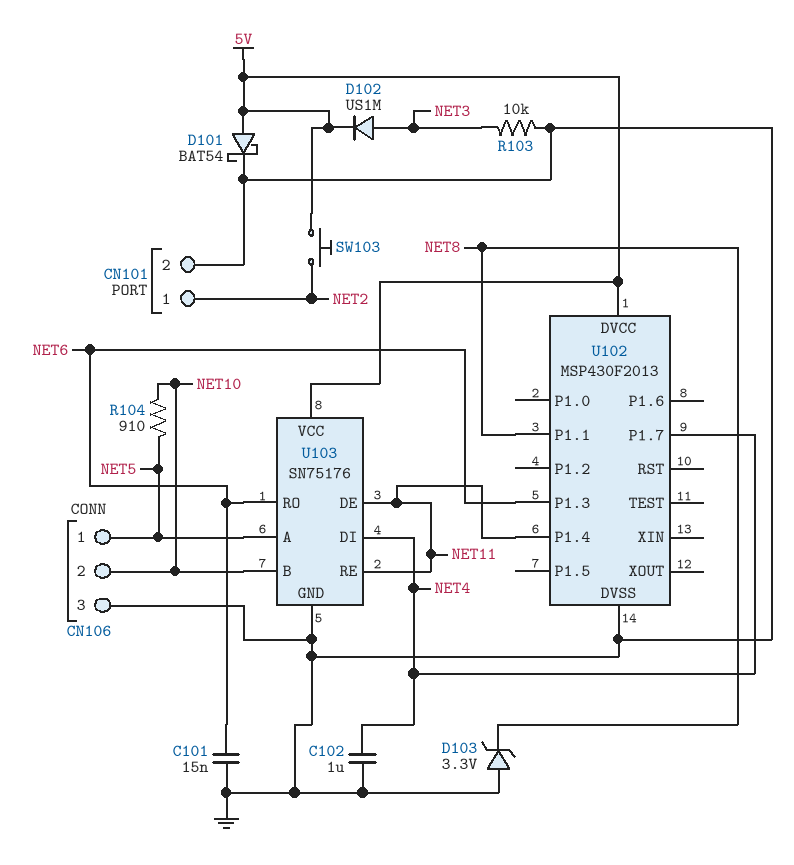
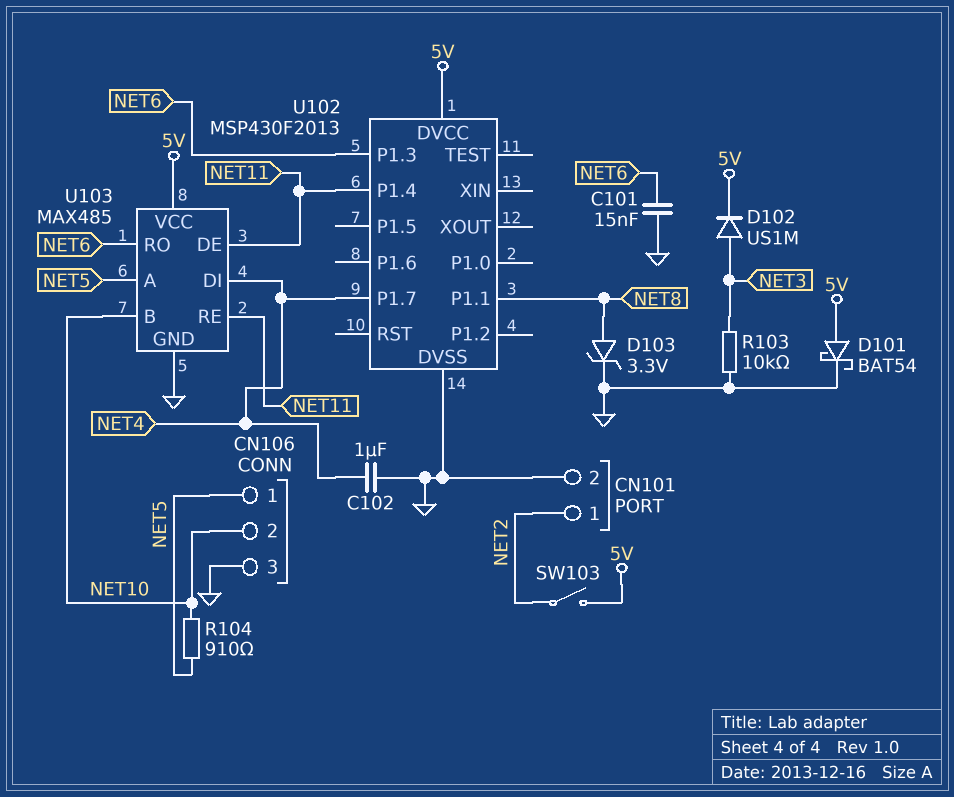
D103: zener 3.3V (A GND, K NET8) -> zener 3.3V (A NET8, K GND)
SW103: button (5V, NET2) -> switch (5V, NET2)
U103: SN75176 -> MAX485

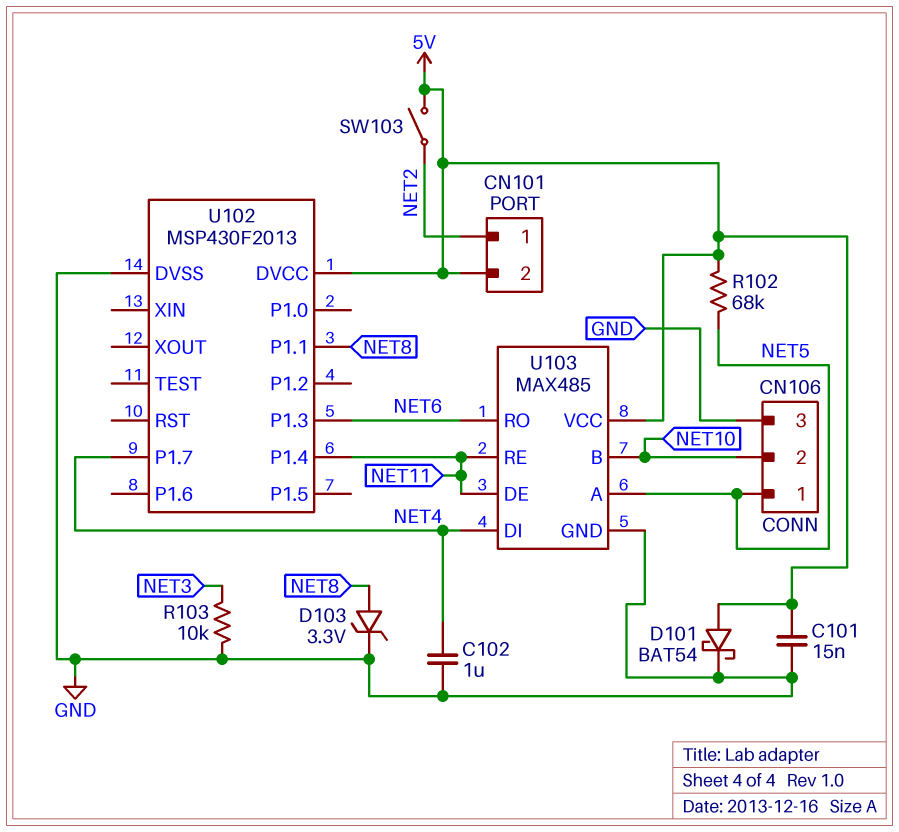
C101: 15nF (GND, NET6) -> 15nF (5V, GND)
CN101 pin 2: GND -> 5V
D102: diode US1M (A NET3, K 5V) -> none
R102: none -> 68k (5V, NET5)
R104: 910 (NET5, NET10) -> none

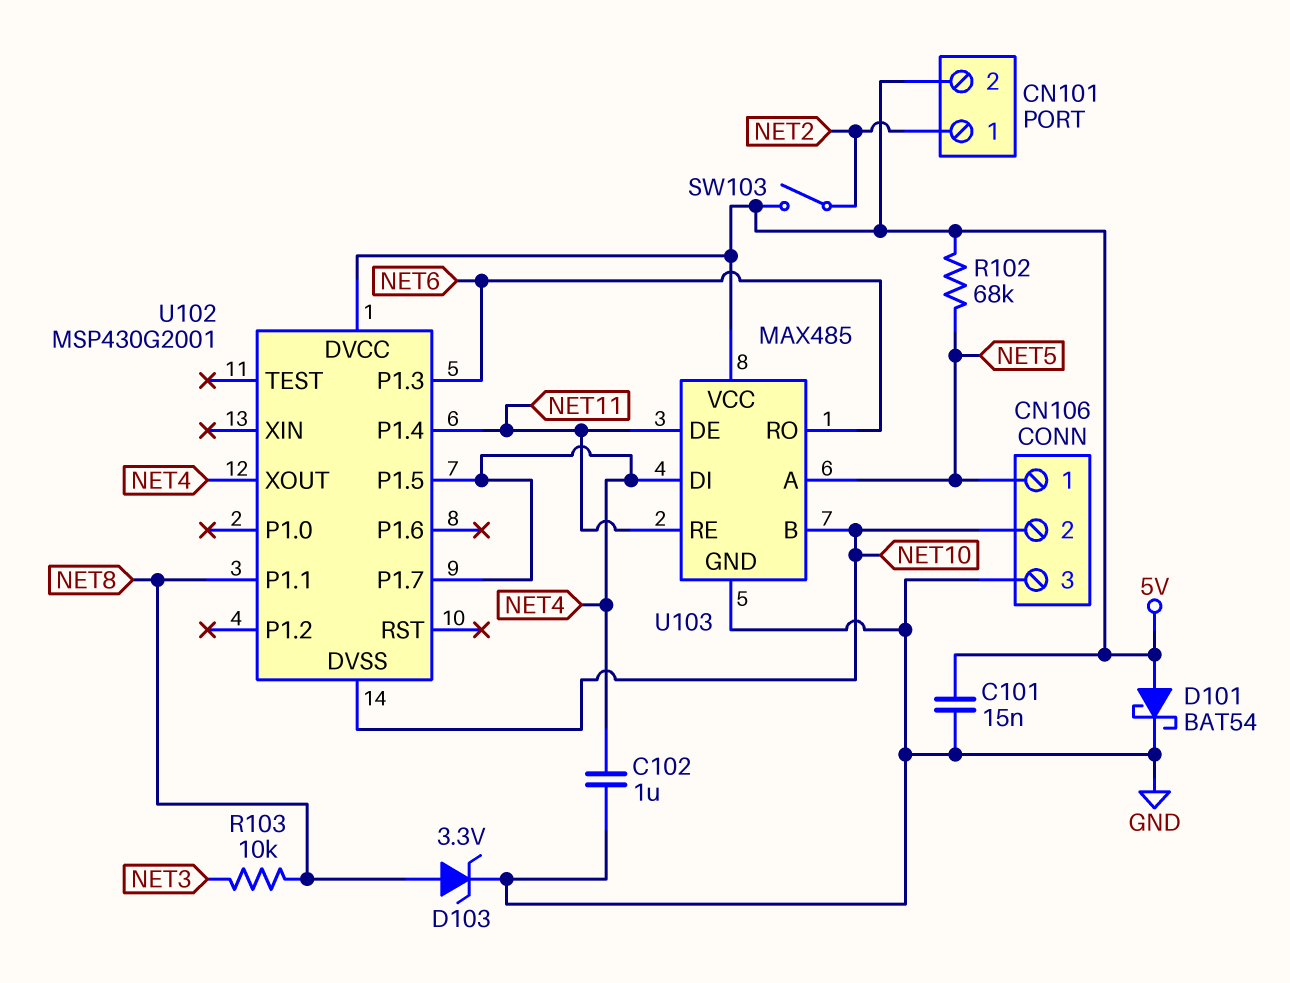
R103: 10k (GND, NET3) -> 10k (NET3, NET8)
U102: MSP430F2013 -> MSP430G2001
U102 pin DVSS: GND -> NET10
U102 pin P1.5: none -> NET4
U102 pin XOUT: none -> NET4

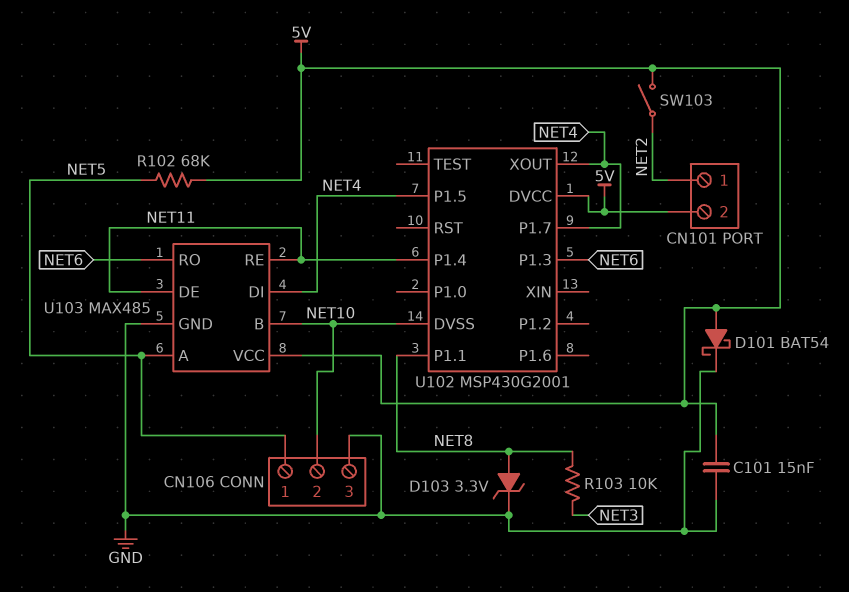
C102: 1uF (GND, NET4) -> none

